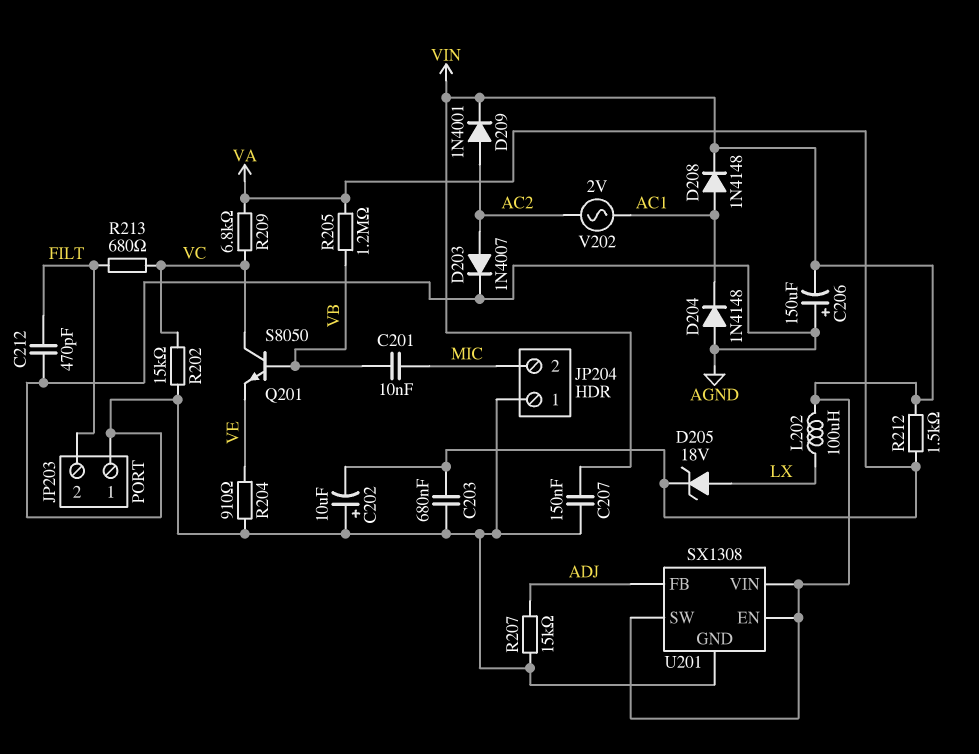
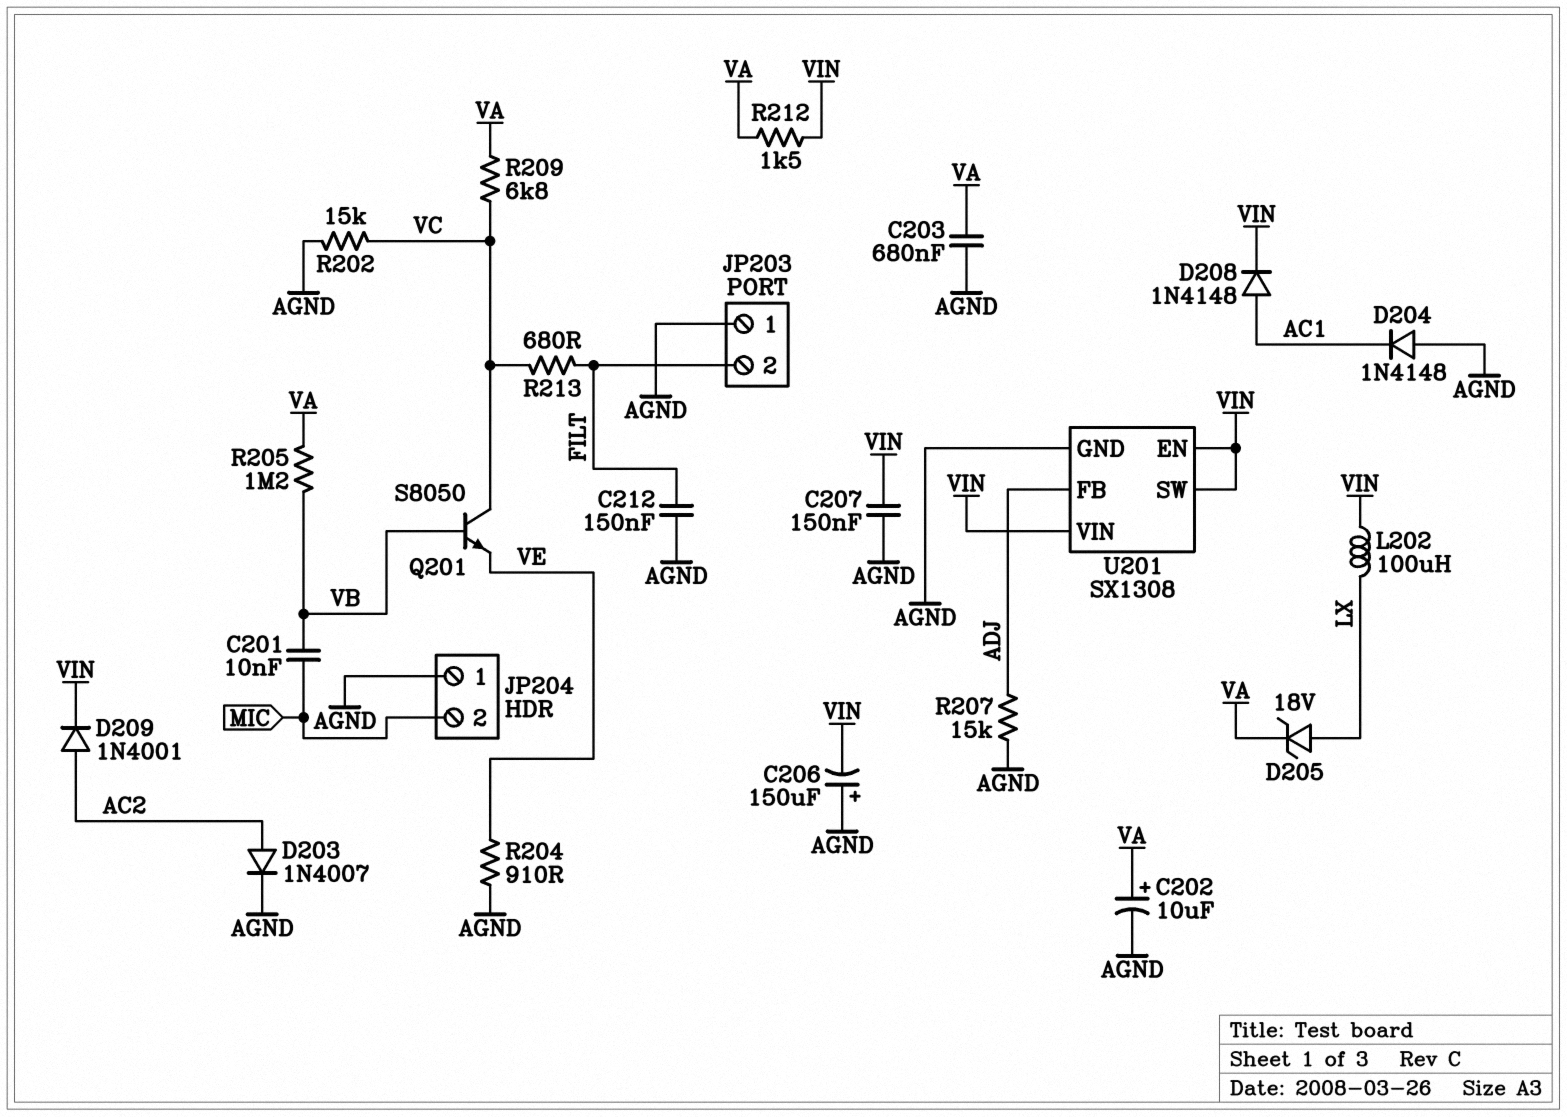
C202: 10uF (plus AGND, minus VA) -> 10uF (plus VA, minus AGND)
C212: 470pF (AGND, FILT) -> 150nF (AGND, FILT)
V202: AC 2V (AC1, AC2) -> none

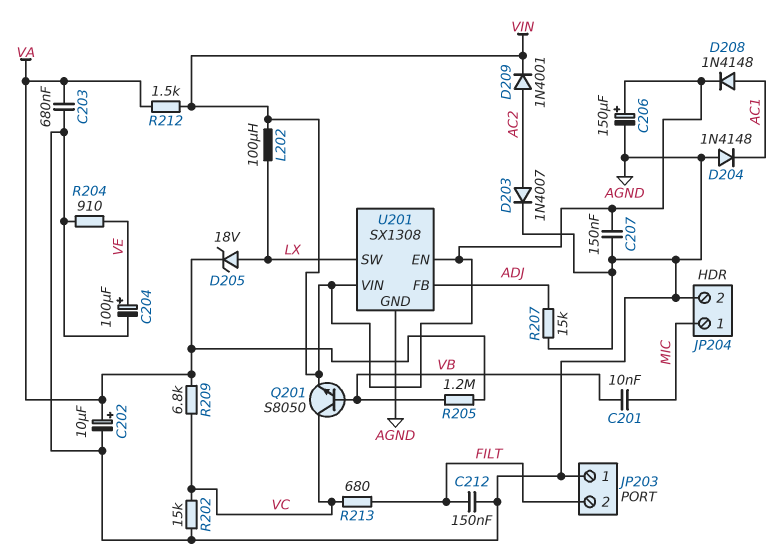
C204: none -> 100uF (plus VE, minus AGND)
C206: 150uF (plus AGND, minus VIN) -> 150uF (plus VIN, minus AGND)
JP204 pin 1: AGND -> MIC
JP204 pin 2: MIC -> AGND
Q201: NPN S8050 (B VB, C VC, E VE) -> NPN S8050 (B VB, C VC, E VIN)
U201 pin SW: VIN -> LX

